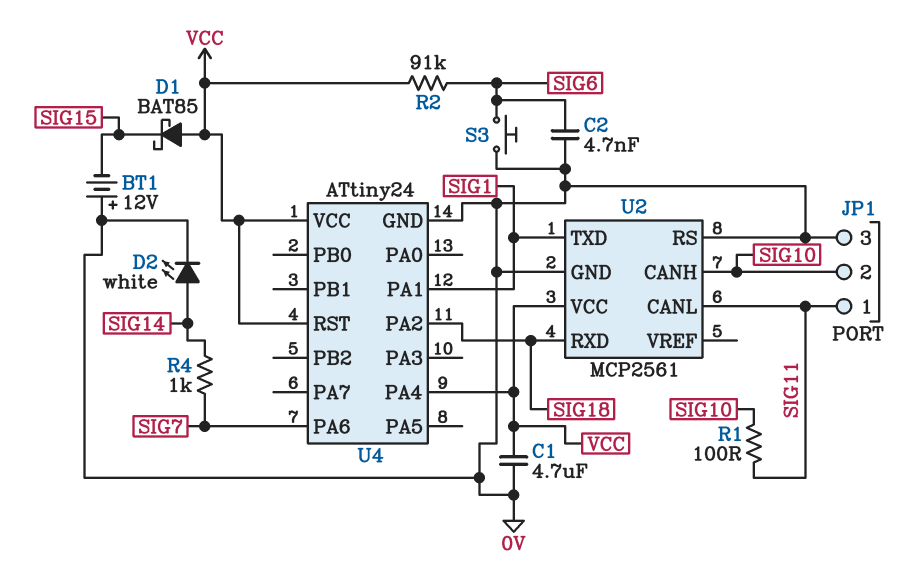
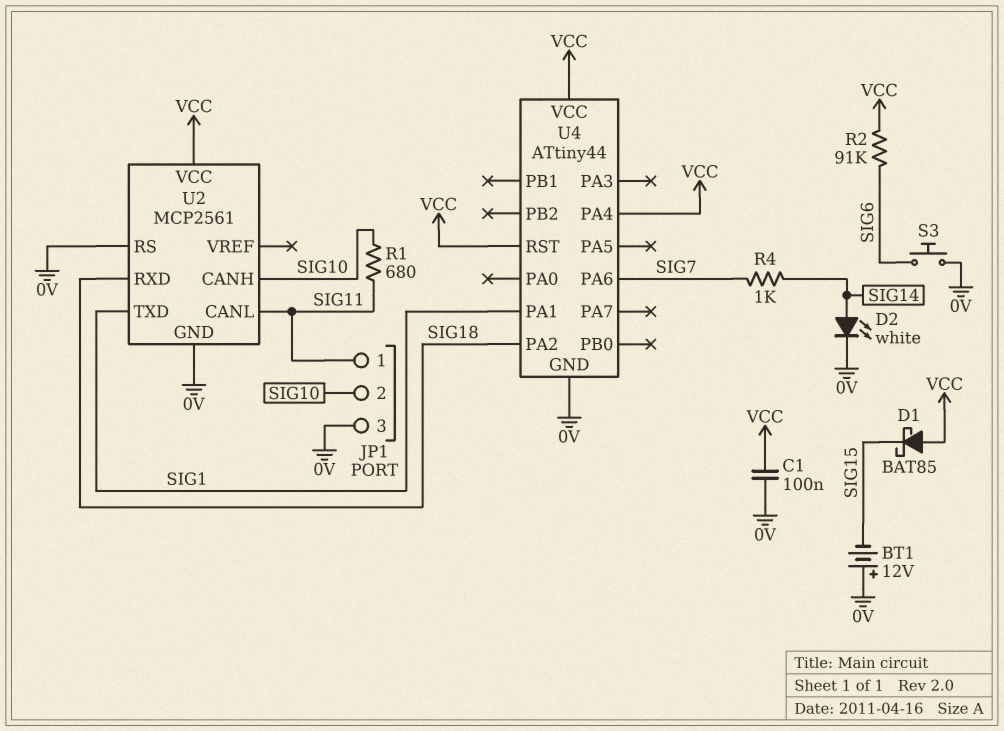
C1: 4.7uF (0V, VCC) -> 100nF (0V, VCC)
C2: 4.7nF (0V, SIG6) -> none
R1: 100 (SIG10, SIG11) -> 680 (SIG10, SIG11)
U4: ATtiny24 -> ATtiny44

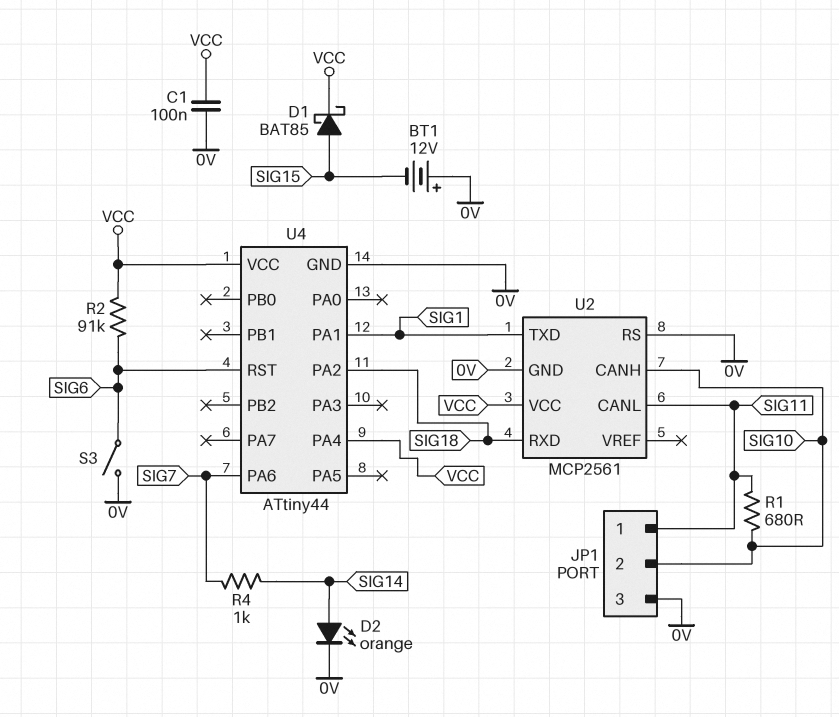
D1: schottky BAT85 (A VCC, K SIG15) -> schottky BAT85 (A SIG15, K VCC)
D2: LED white (A SIG14, K 0V) -> LED orange (A SIG14, K 0V)
S3: button (0V, SIG6) -> switch (0V, SIG6)
U4 pin RST: VCC -> SIG6

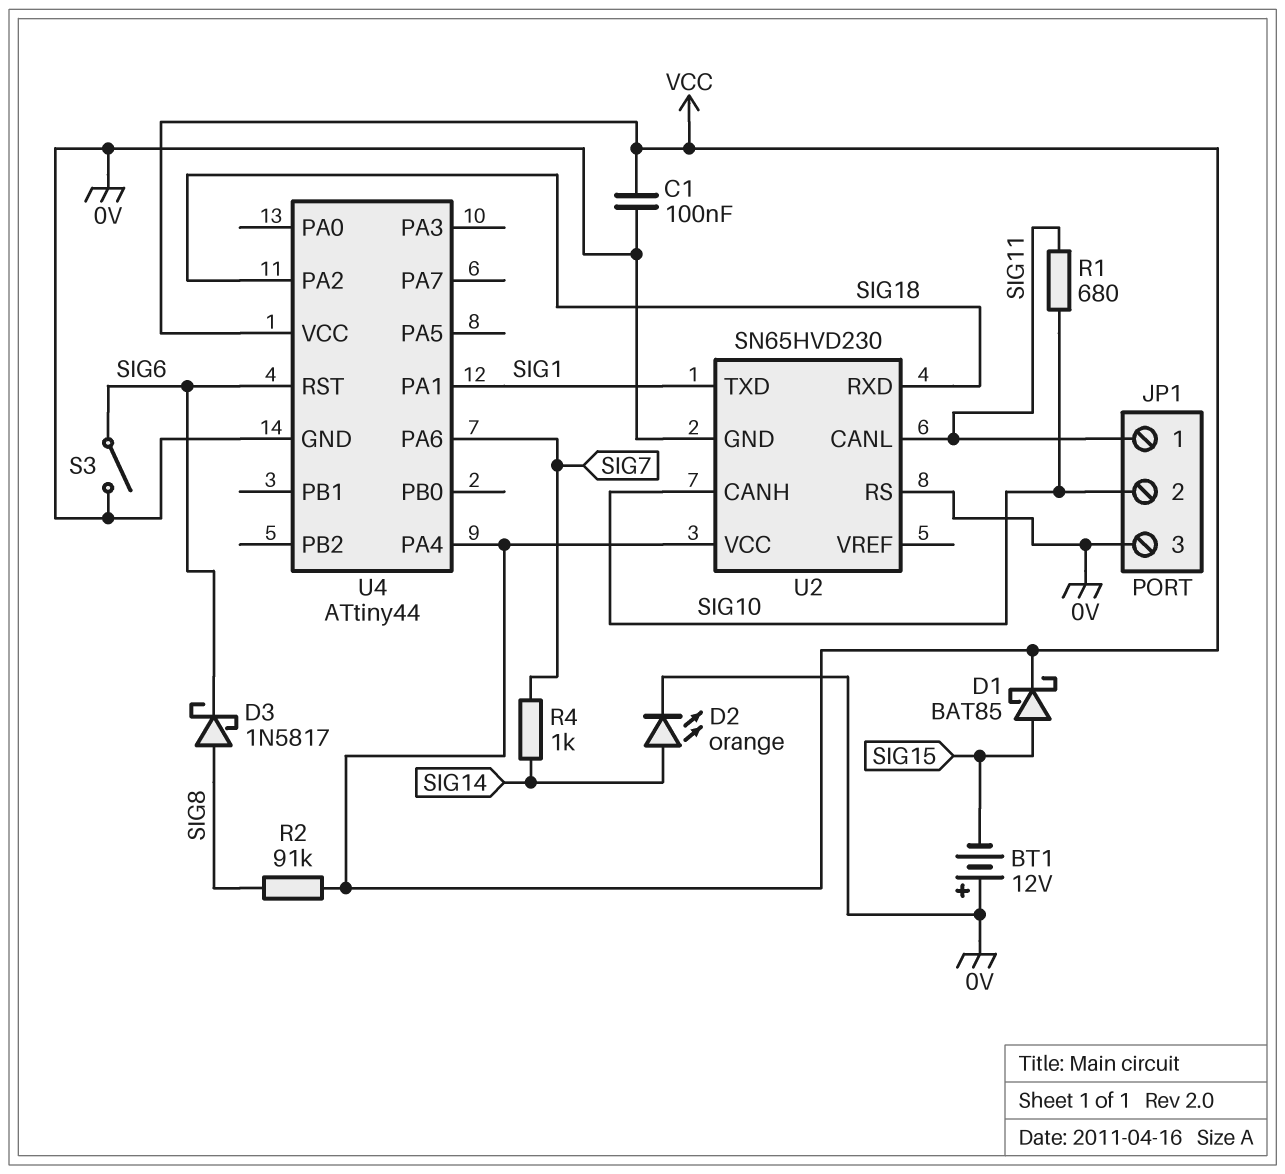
D3: none -> schottky 1N5817 (A SIG8, K SIG6)
R2: 91k (SIG6, VCC) -> 91k (SIG8, VCC)
U2: MCP2561 -> SN65HVD230

